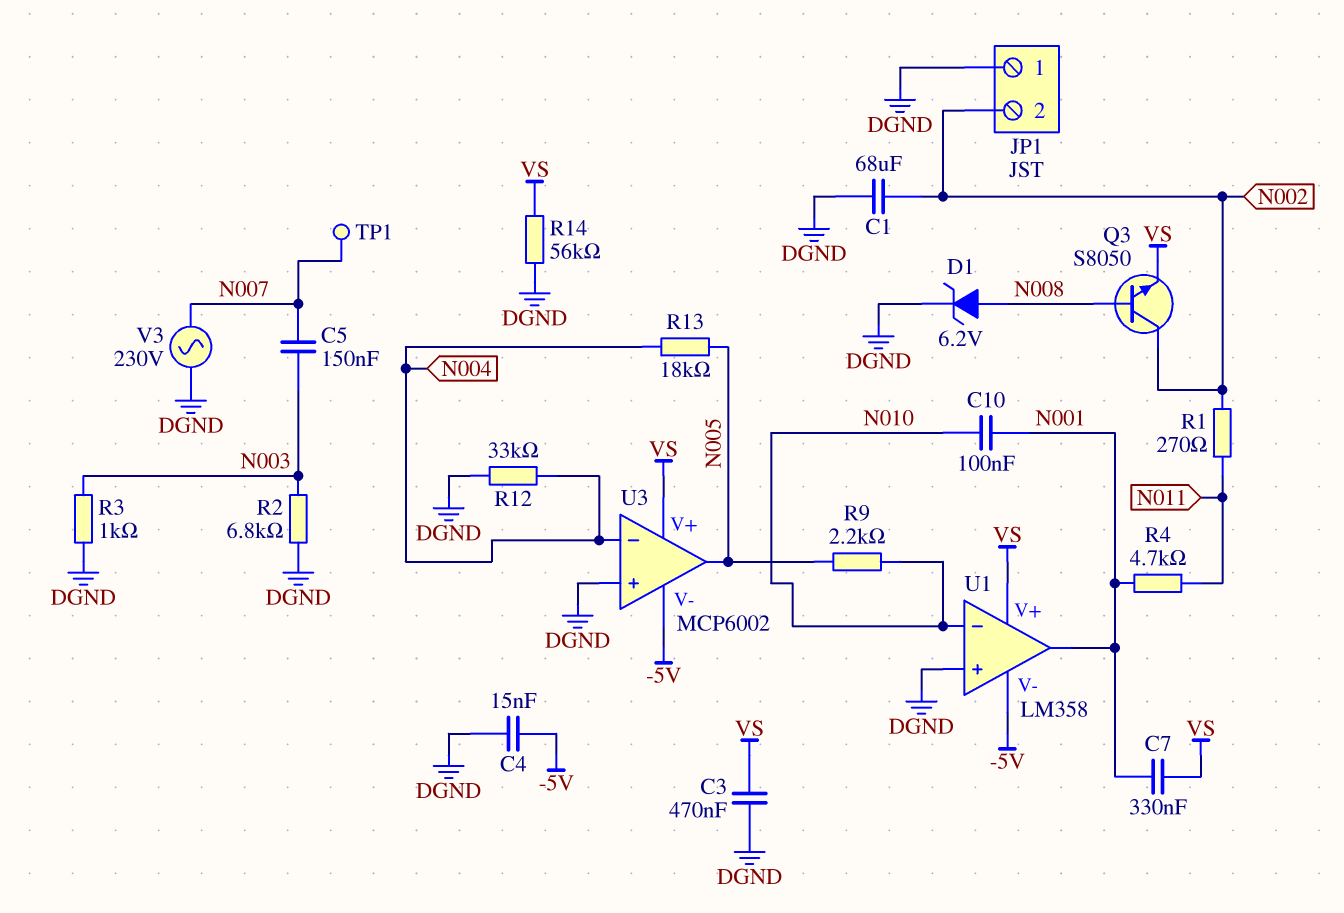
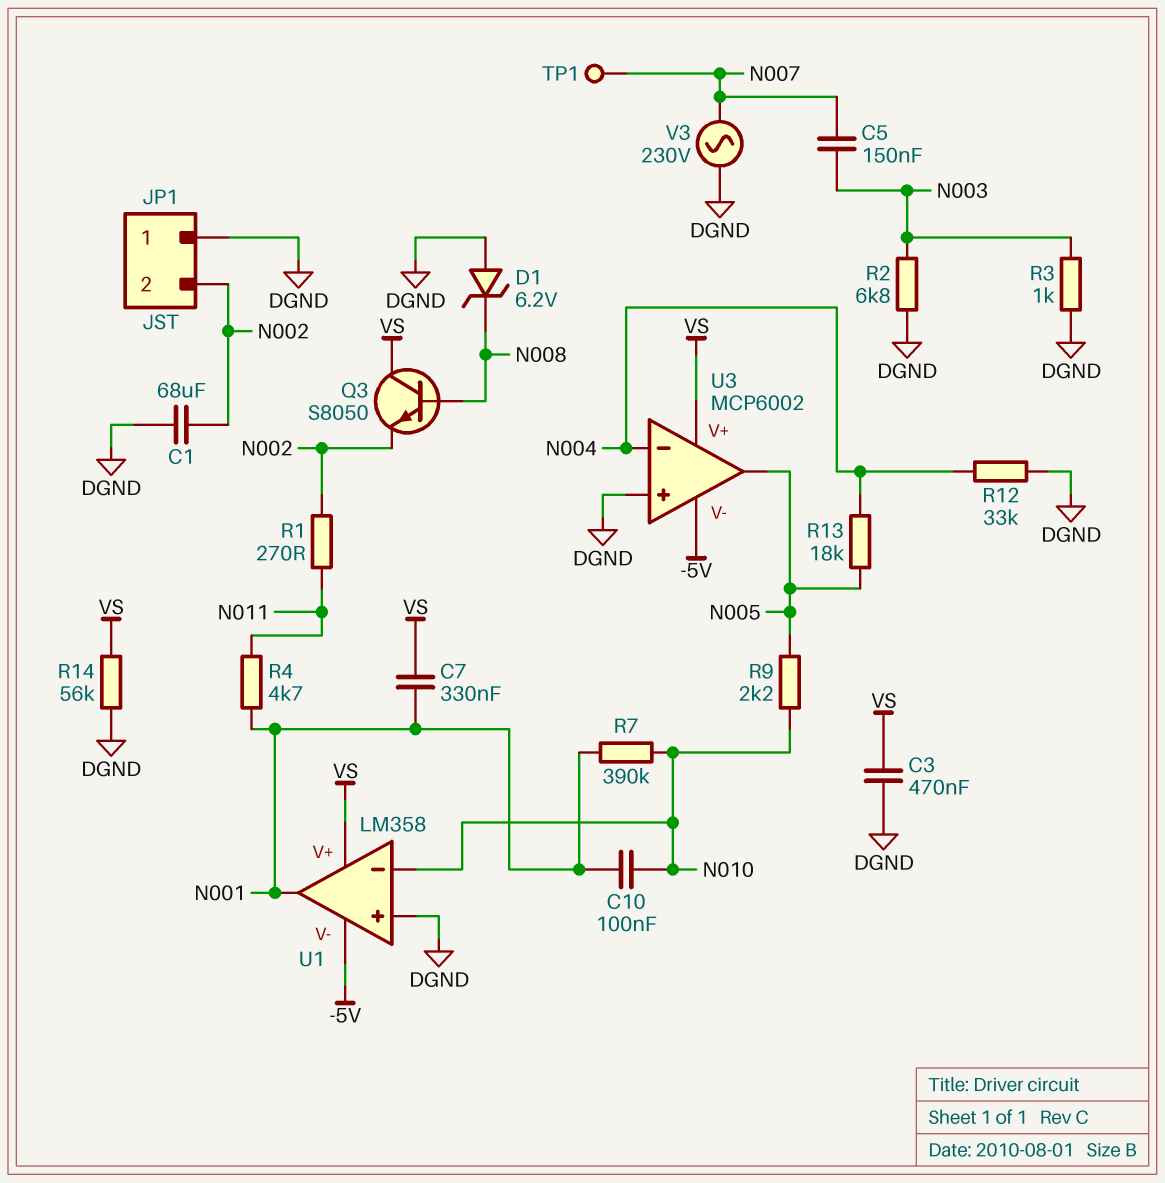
C4: 15nF (-5V, DGND) -> none
D1: zener 6.2V (A N008, K DGND) -> zener 6.2V (A DGND, K N008)
Q3: NPN S8050 (B N008, C N002, E VS) -> NPN S8050 (B N008, C VS, E N002)
R7: none -> 390k (N001, N010)

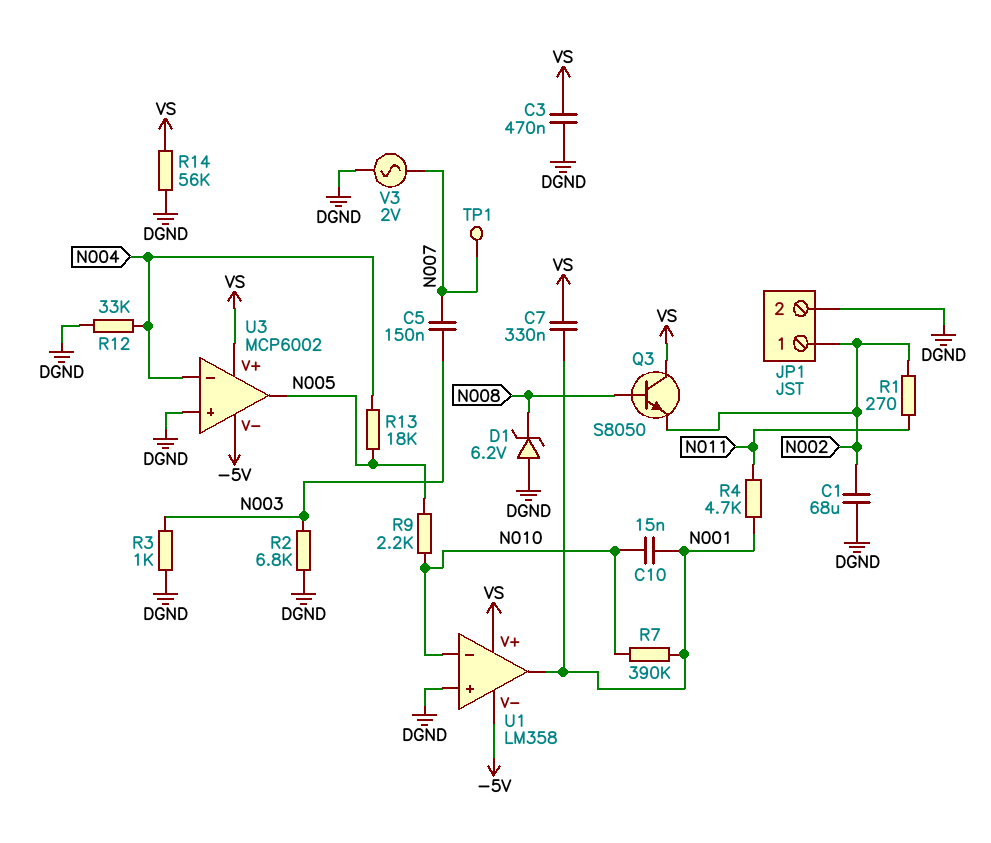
C10: 100nF (N001, N010) -> 15nF (N001, N010)
JP1 pin 1: DGND -> N002
JP1 pin 2: N002 -> DGND
V3: AC 230V (DGND, N007) -> AC 2V (DGND, N007)

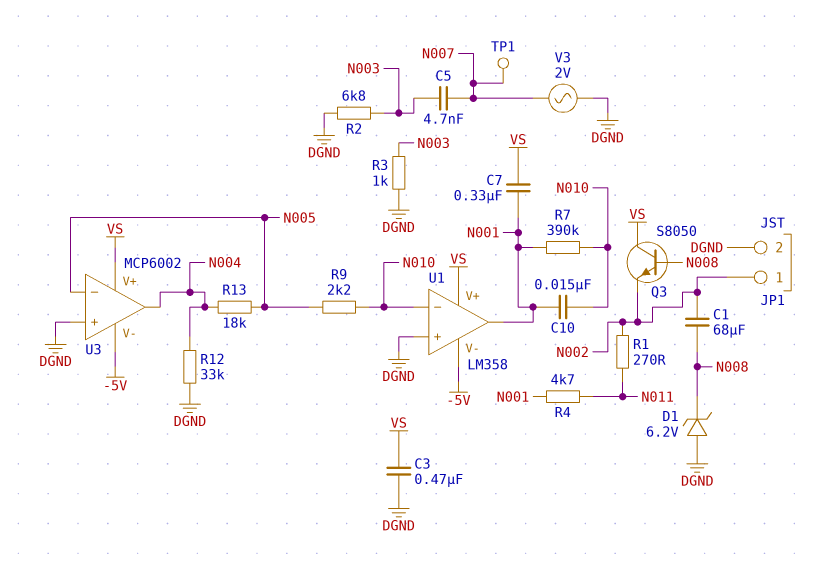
C1: 68uF (DGND, N002) -> 68uF (N002, N008)
C5: 150nF (N003, N007) -> 4.7nF (N003, N007)
R14: 56k (DGND, VS) -> none
U3 pin in-: N004 -> N005
U3 pin out: N005 -> N004

